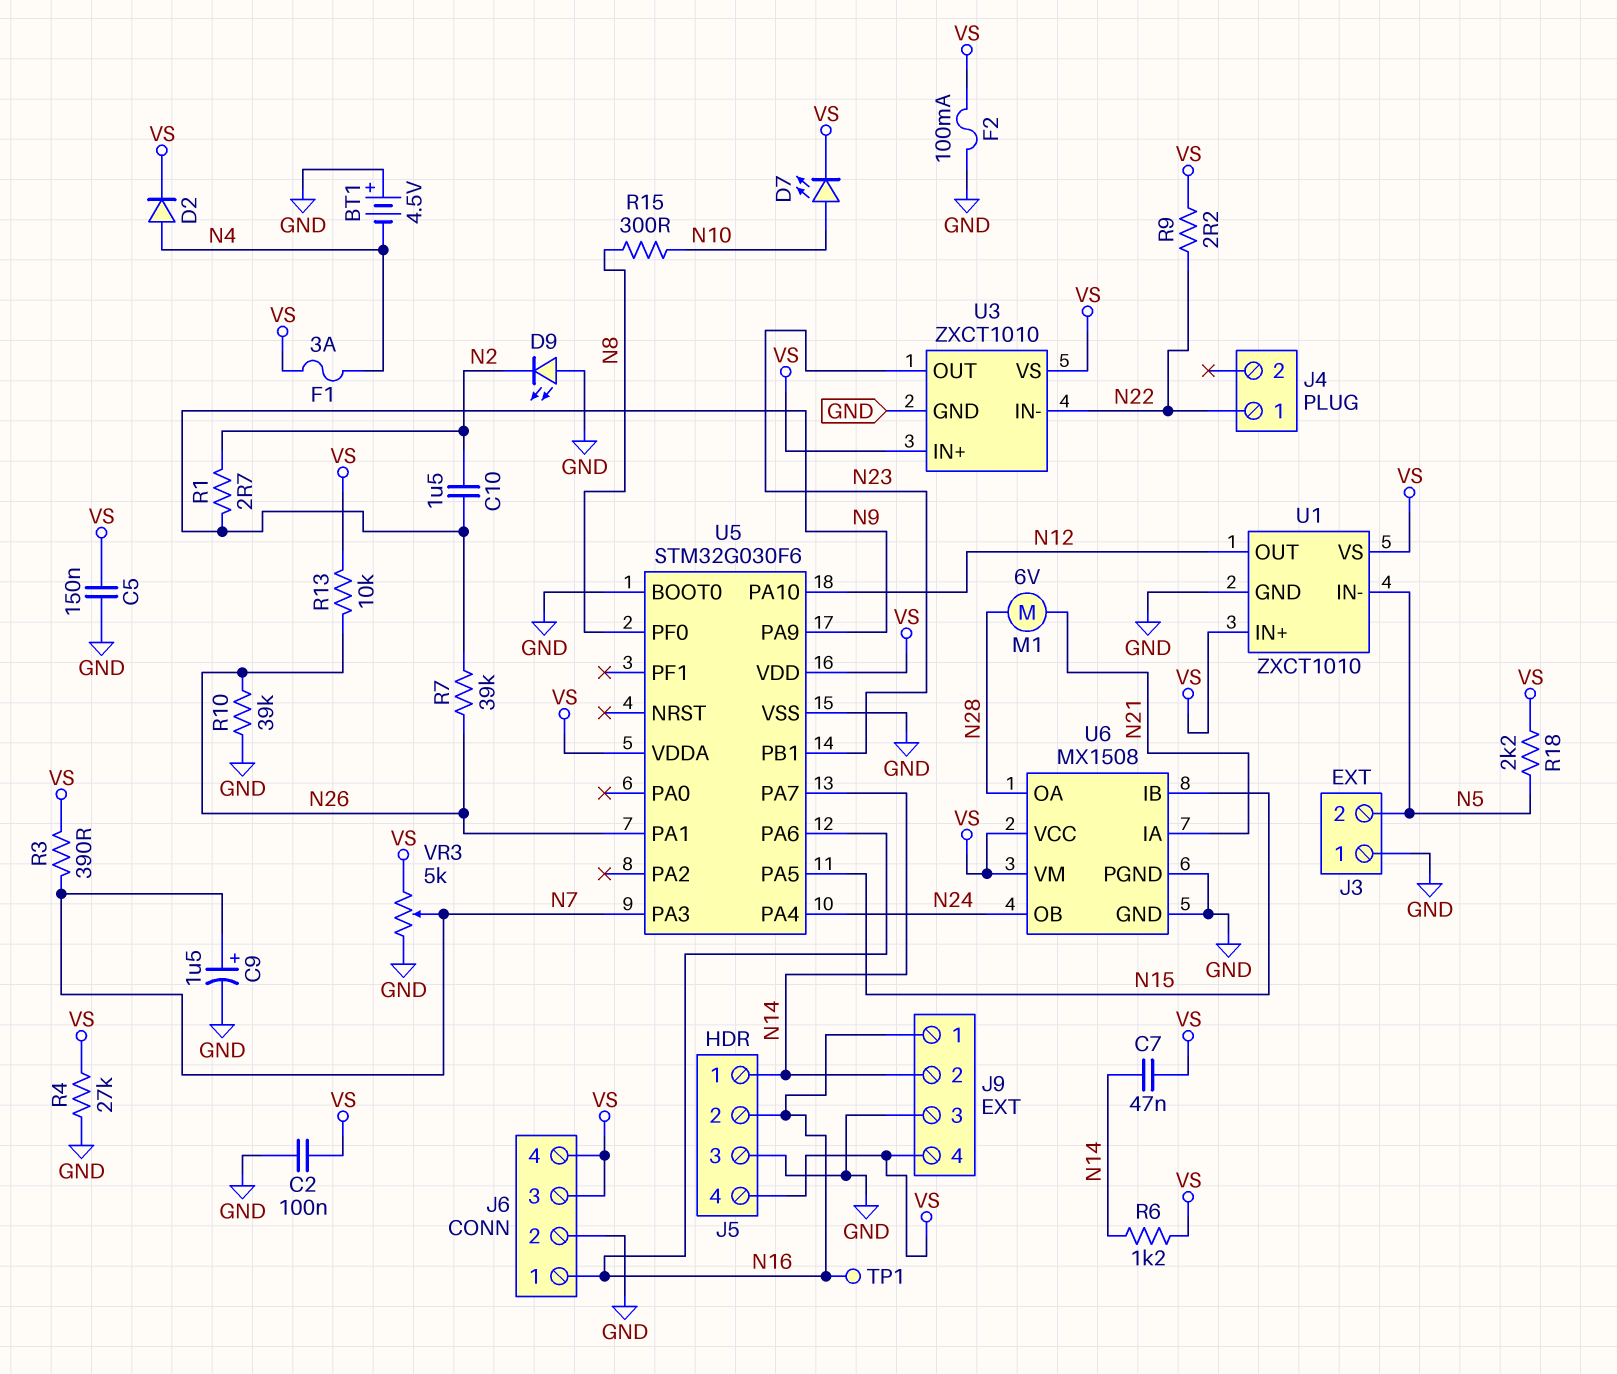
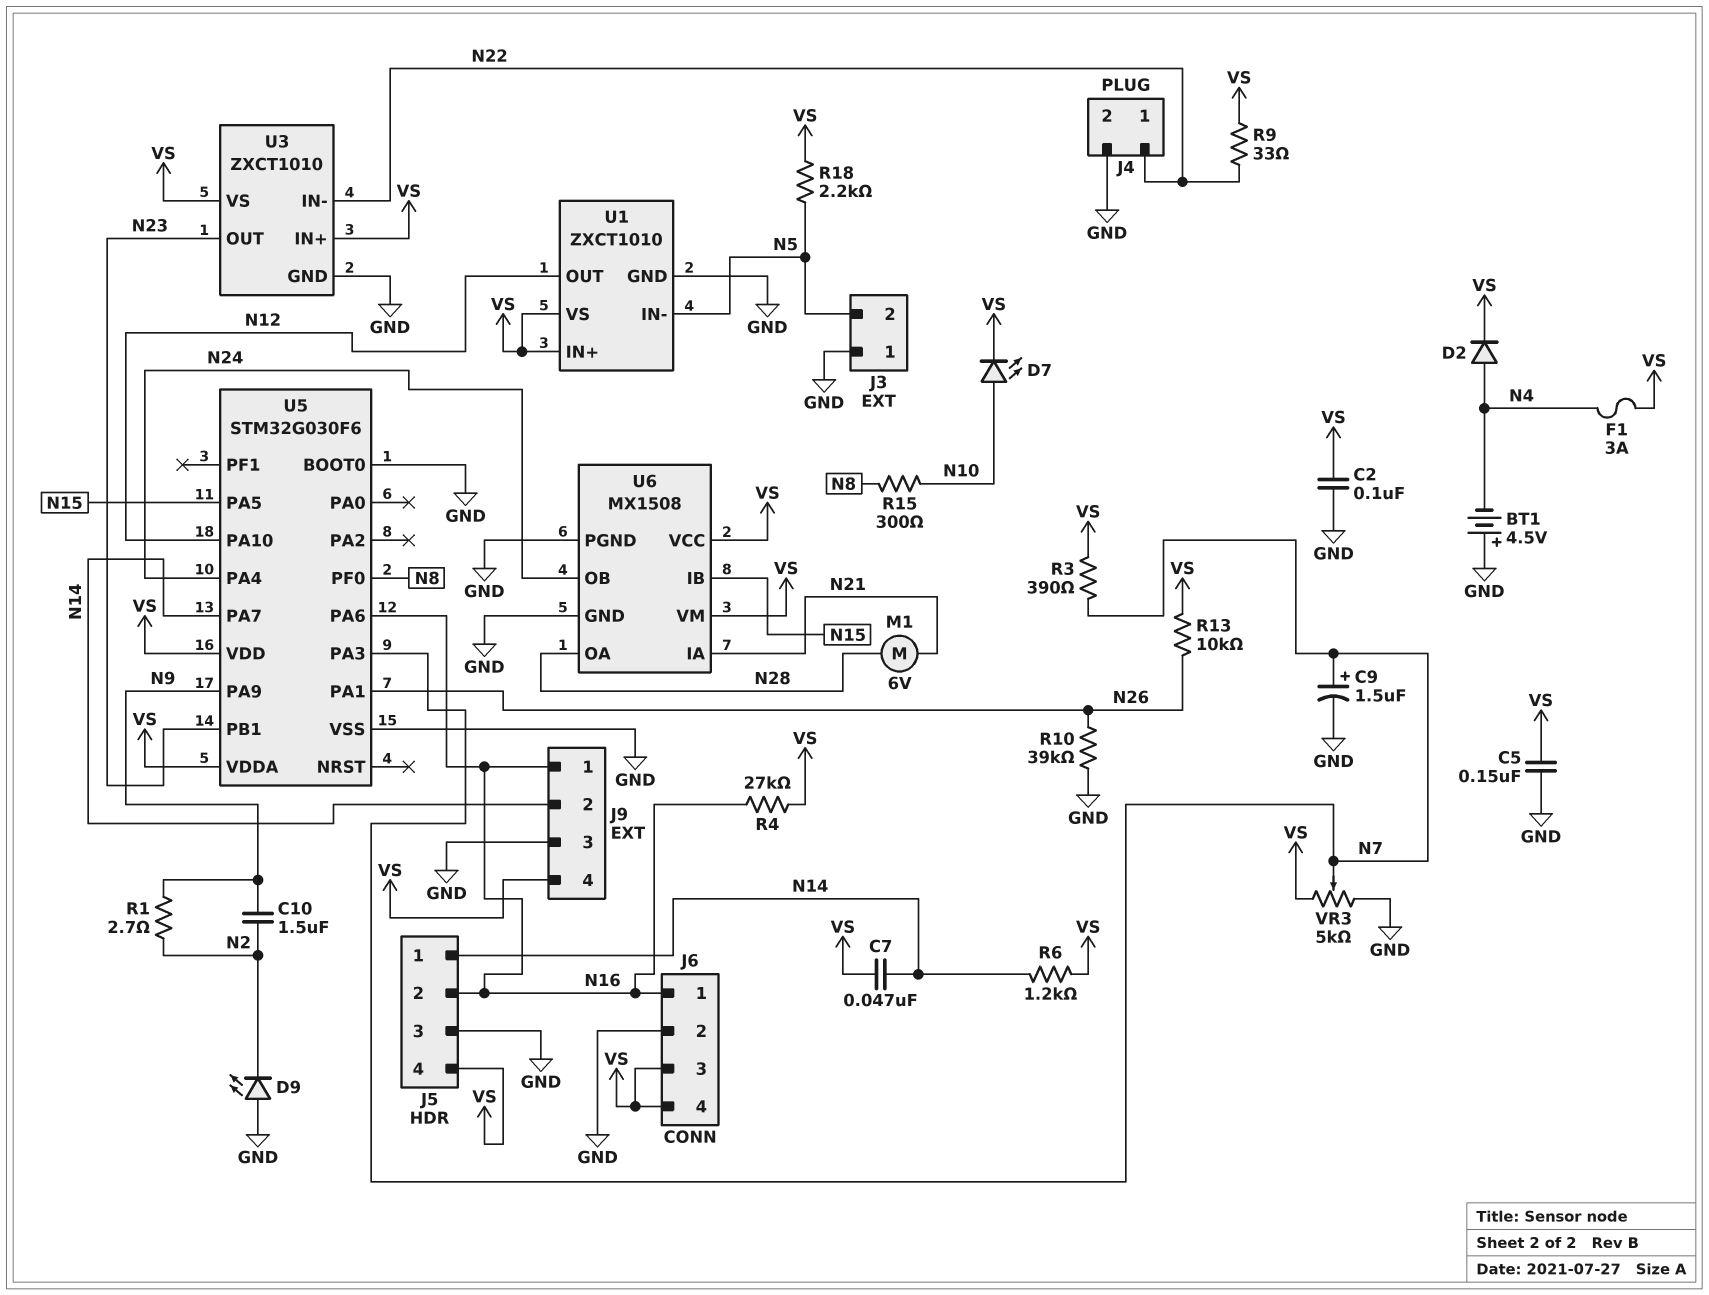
F2: 100mA (GND, VS) -> none
J4 pin 2: none -> GND
R4: 27k (GND, VS) -> 27k (N16, VS)
R7: 39k (N9, N26) -> none
R9: 2.2 (N22, VS) -> 33 (N22, VS)
TP1: test point (N16) -> none

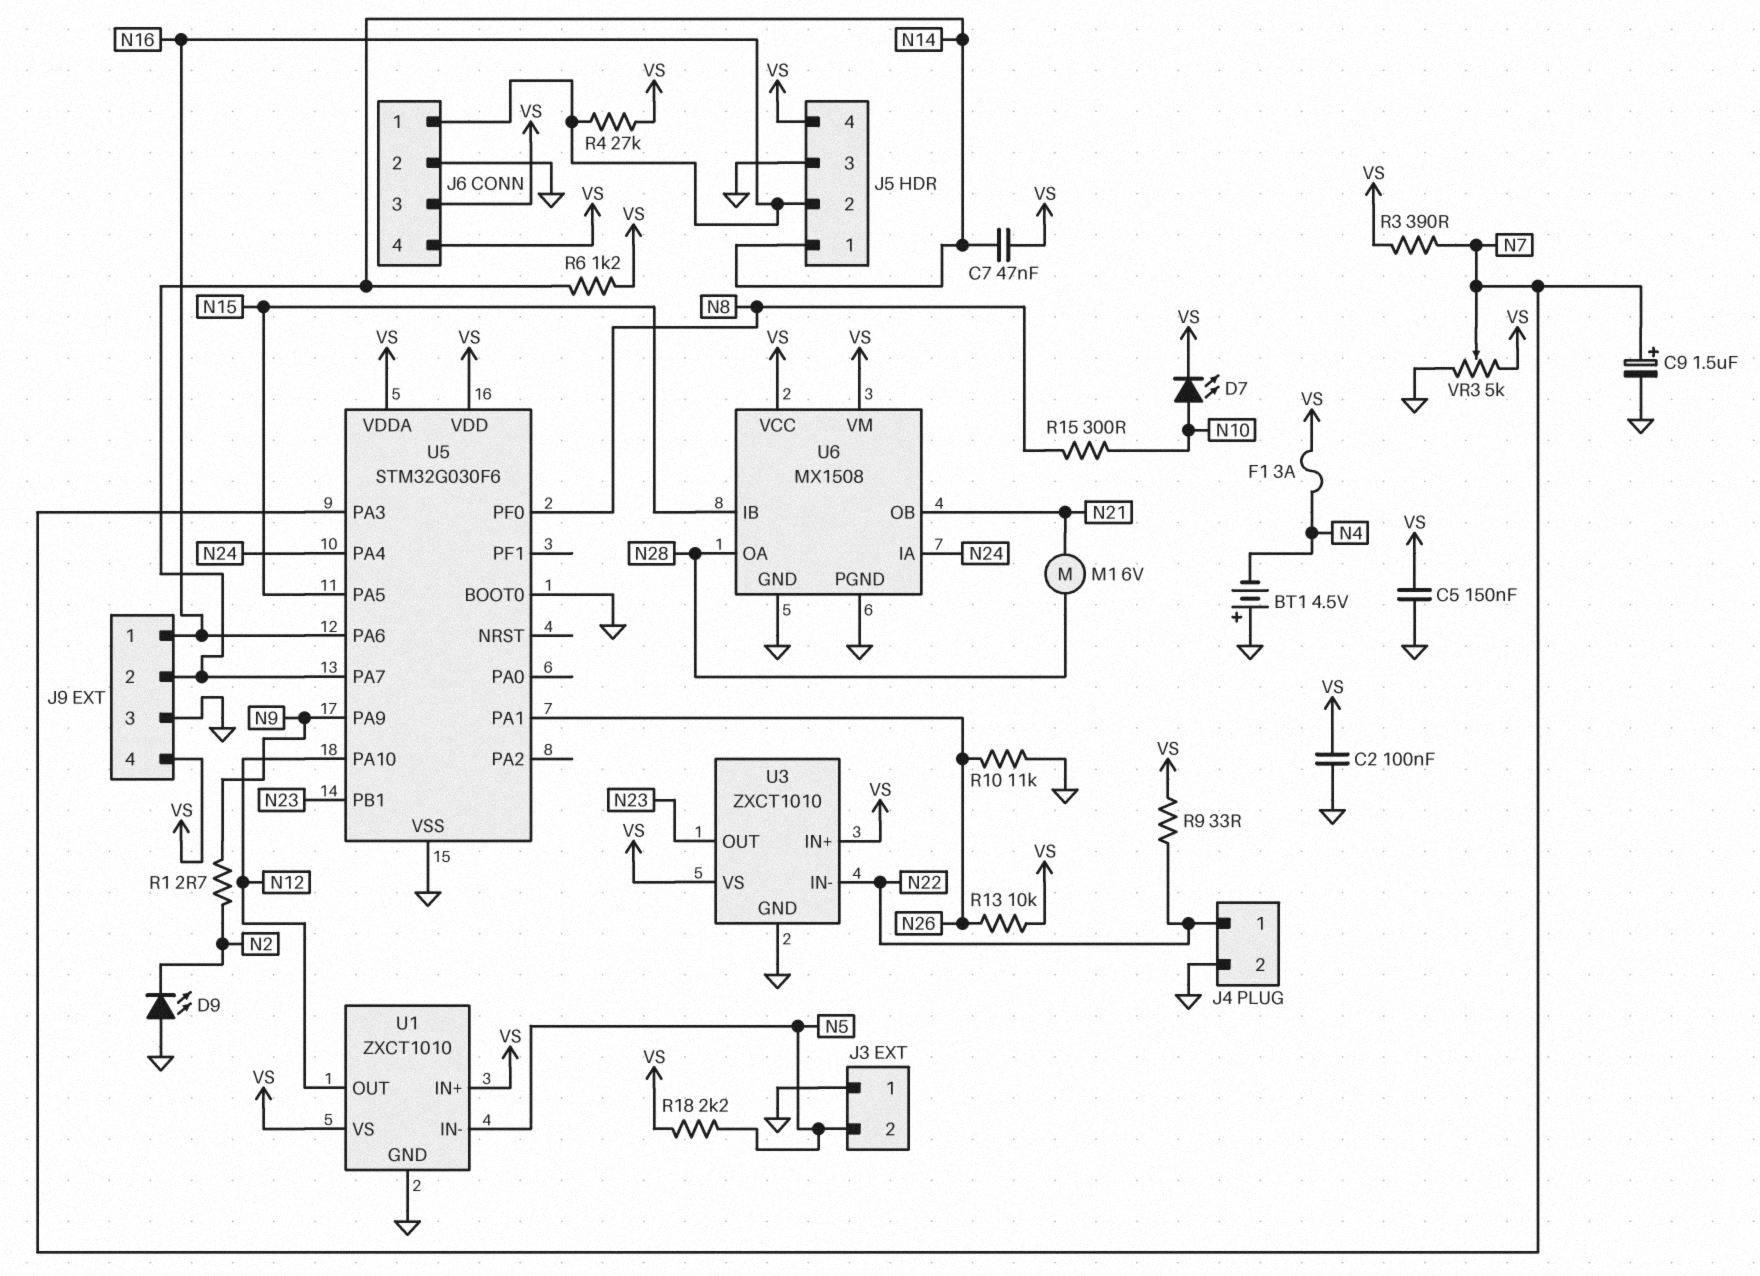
C10: 1.5uF (N2, N9) -> none
D2: diode (A N4, K VS) -> none
R10: 39k (GND, N26) -> 11k (GND, N26)
U6 pin IA: N21 -> N24
U6 pin OB: N24 -> N21

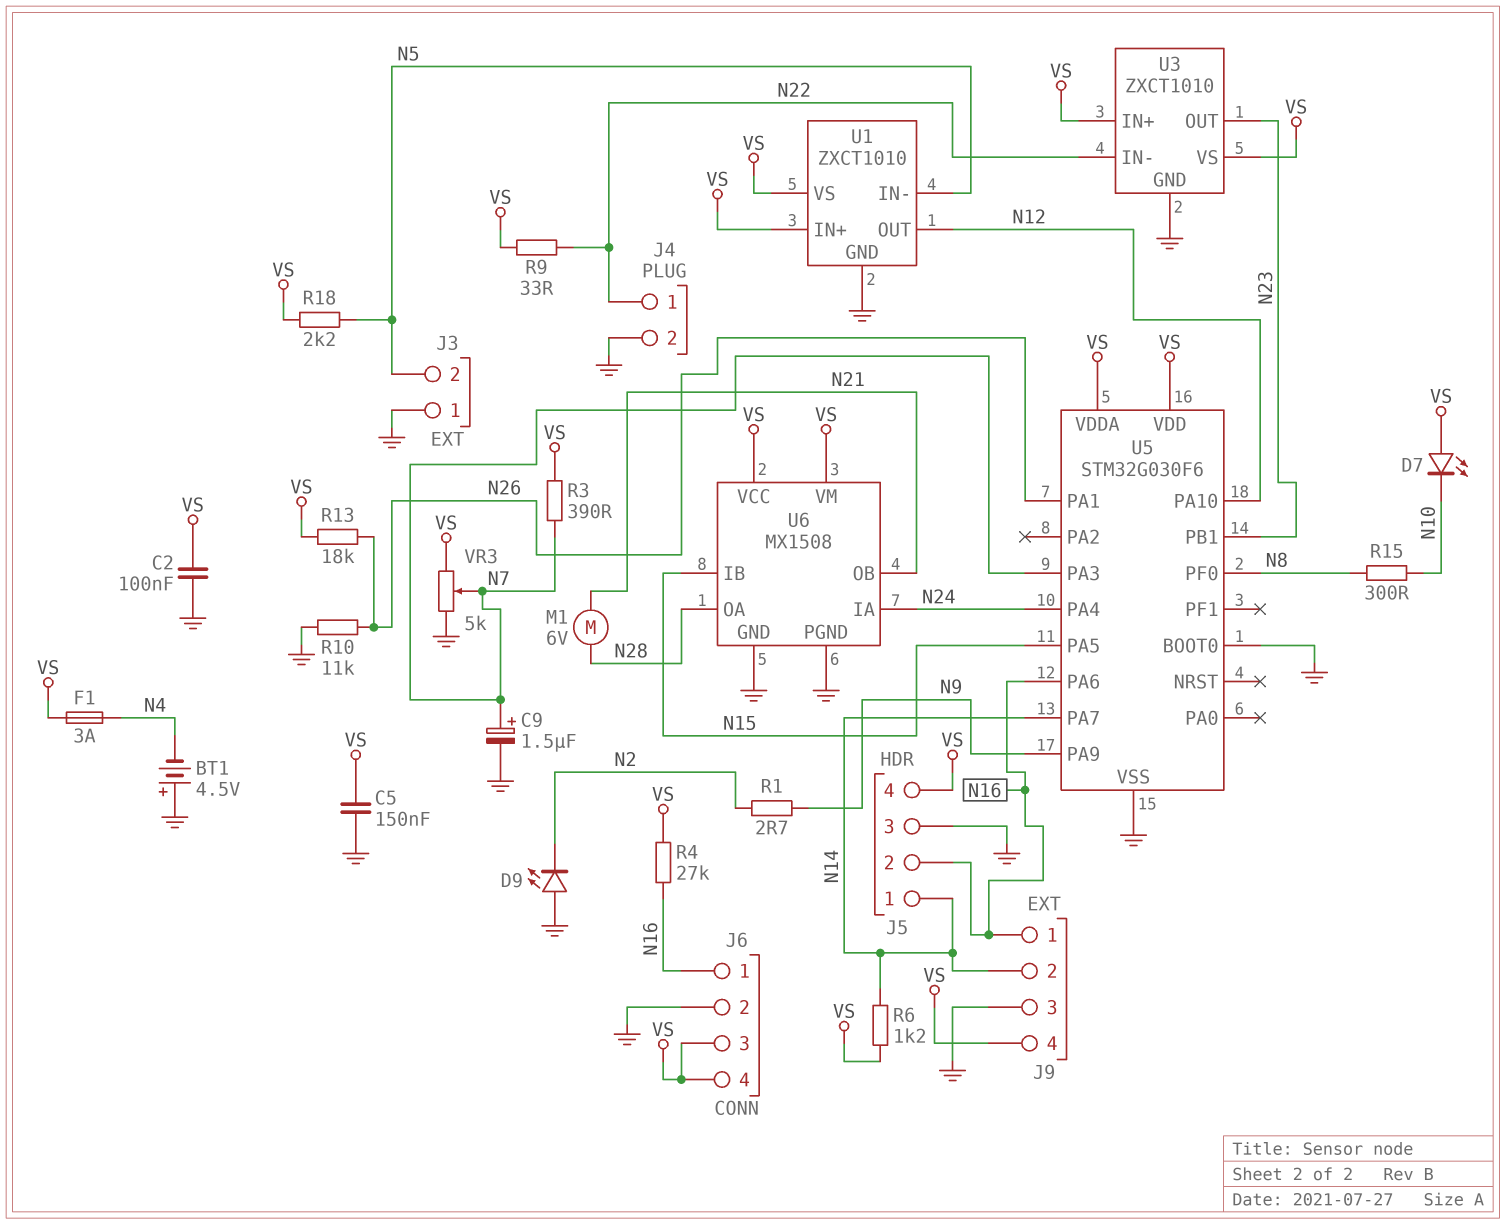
C7: 47nF (N14, VS) -> none
D7: LED (A N10, K VS) -> LED (A VS, K N10)
R13: 10k (N26, VS) -> 18k (N26, VS)

